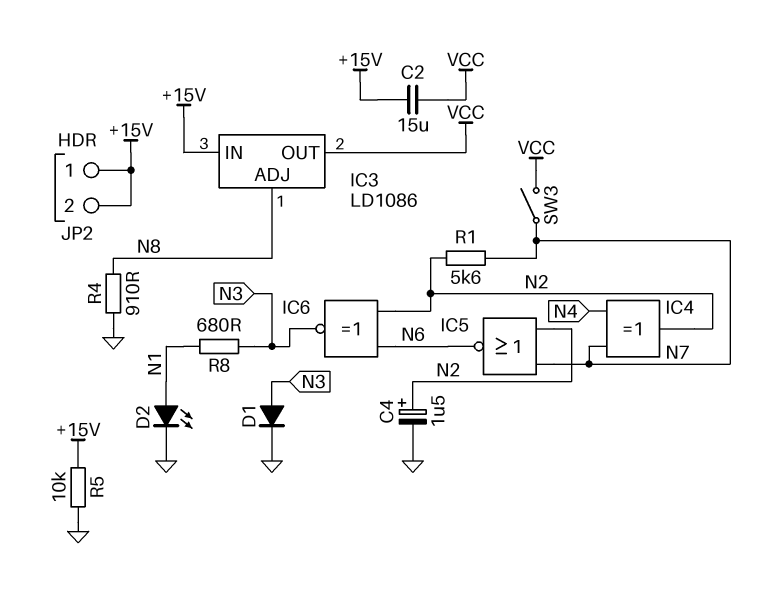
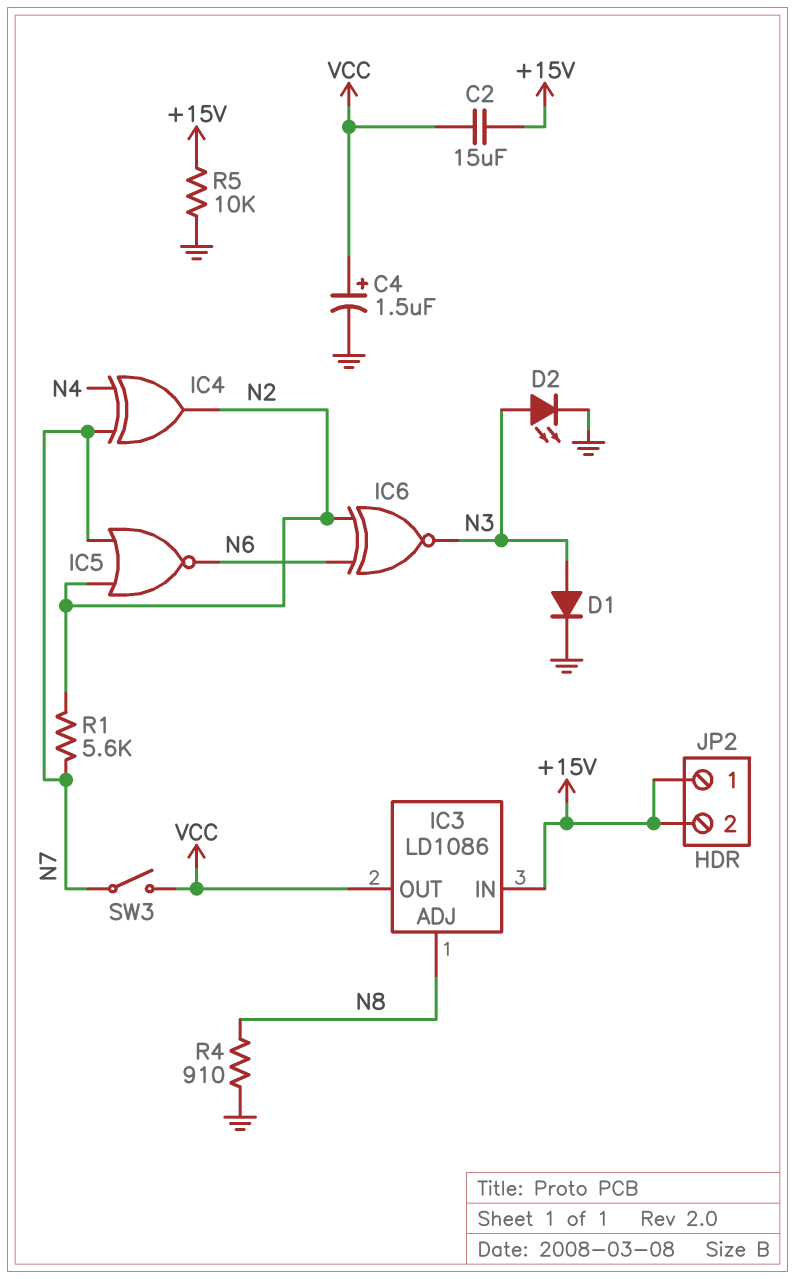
C4: 1.5uF (plus N2, minus GND) -> 1.5uF (plus VCC, minus GND)
D2: LED (A N1, K GND) -> LED (A N3, K GND)
R8: 680 (N1, N3) -> none

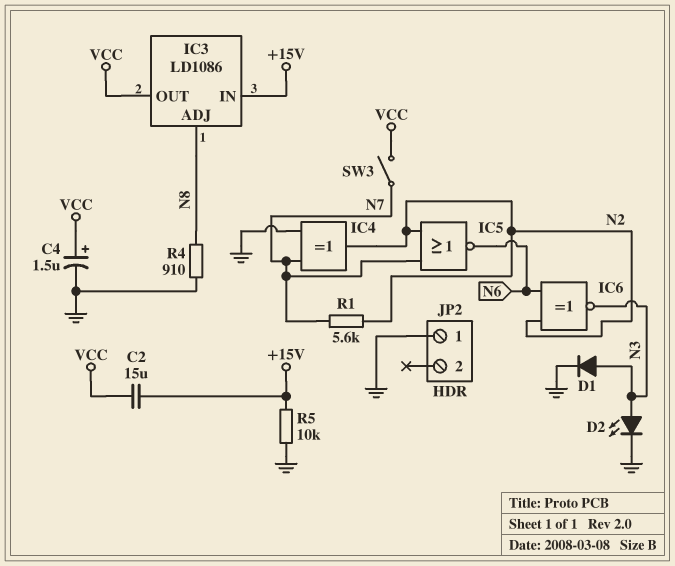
IC4: XOR (in N4, in N7, out N2) -> XOR (in GND, in N7, out N2)
JP2 pin 1: +15V -> GND
JP2 pin 2: +15V -> none

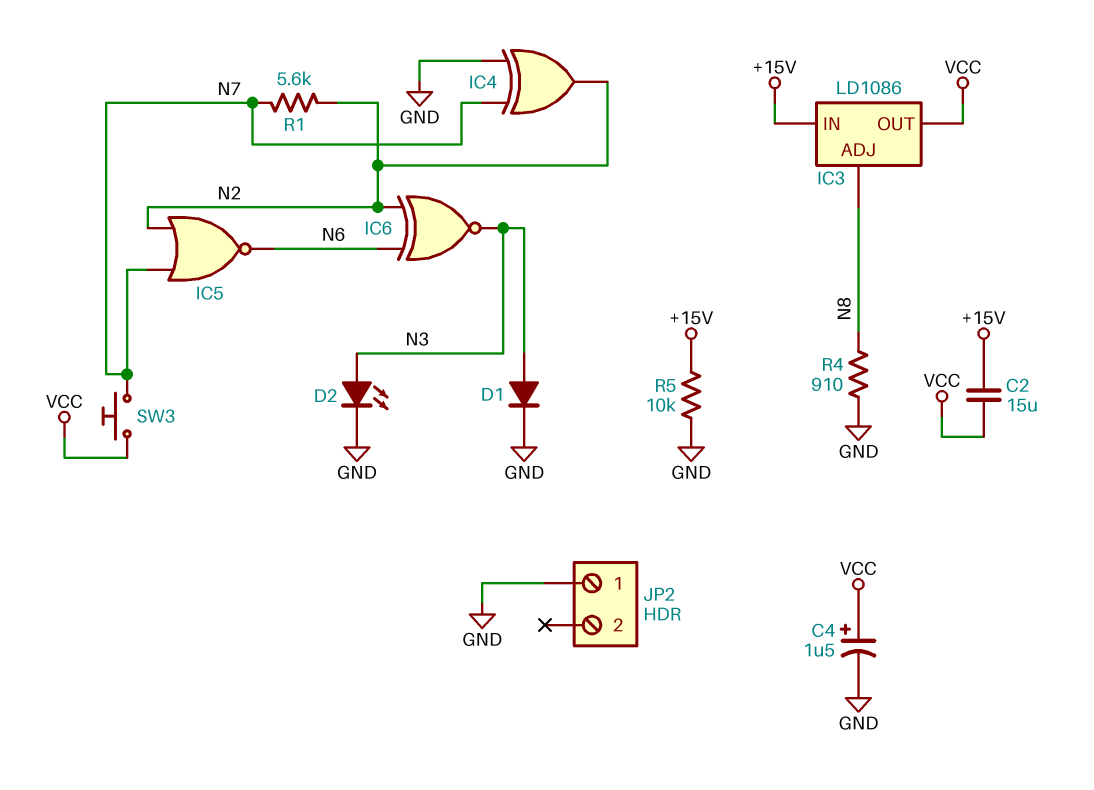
SW3: switch (N7, VCC) -> button (N7, VCC)

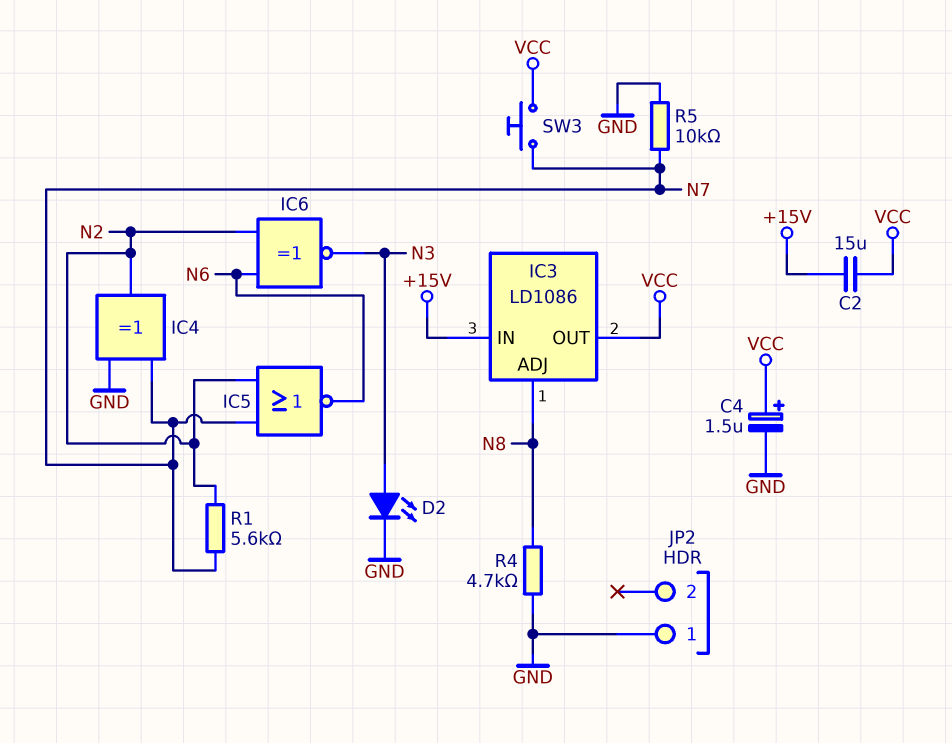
D1: diode (A N3, K GND) -> none
R4: 910 (GND, N8) -> 4.7k (GND, N8)
R5: 10k (+15V, GND) -> 10k (GND, N7)

